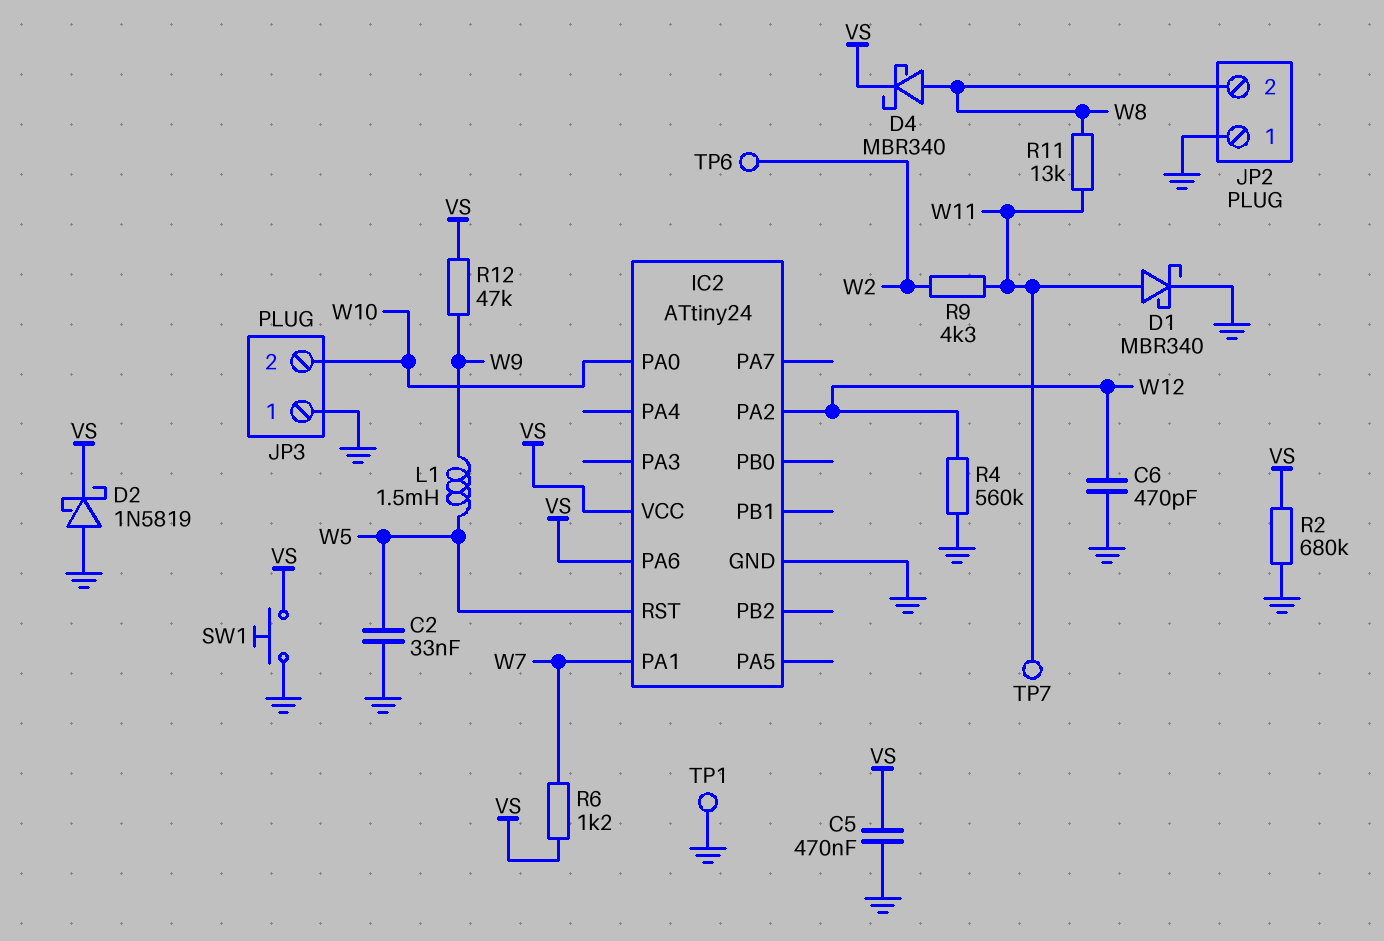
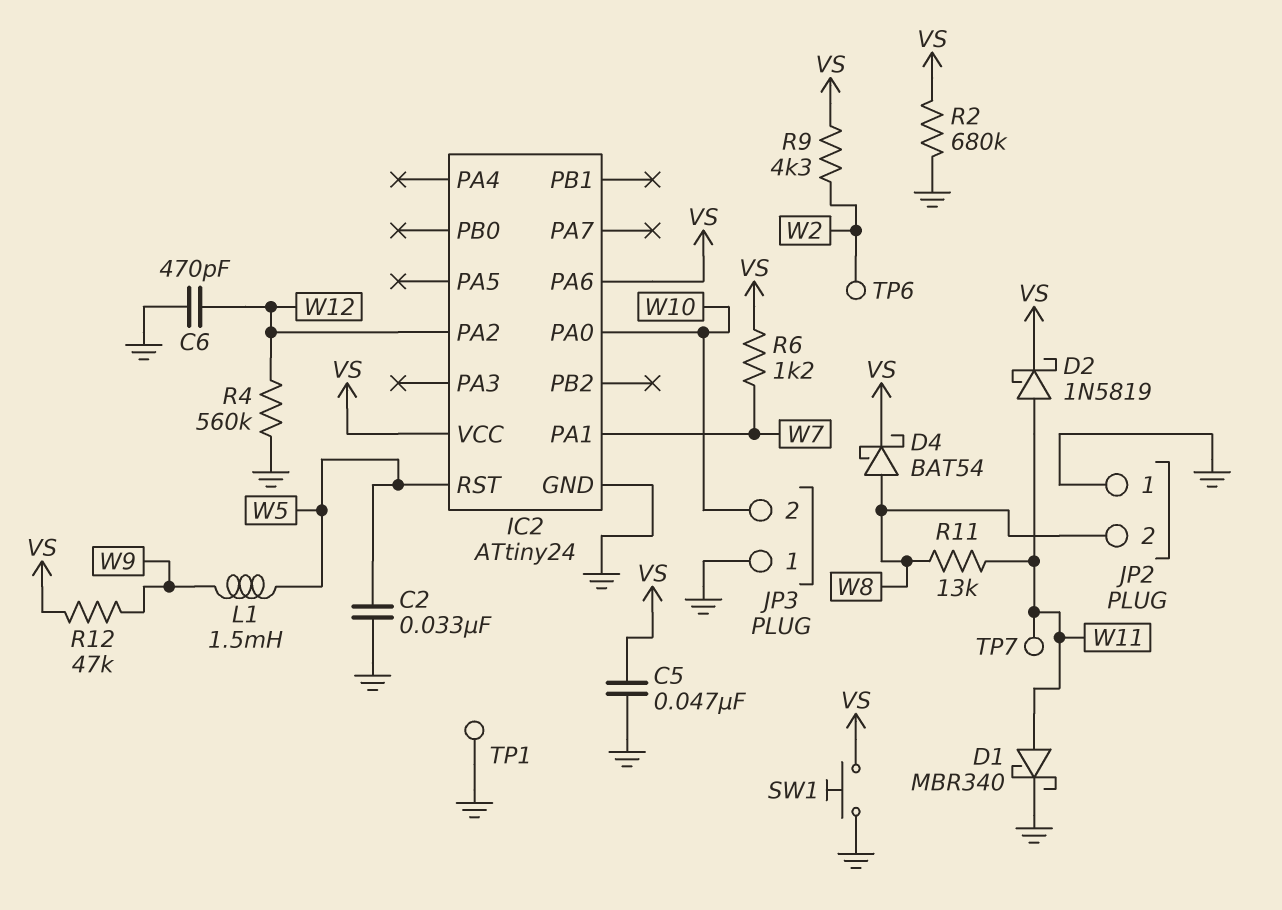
C5: 470nF (GND, VS) -> 47nF (GND, VS)
D2: schottky 1N5819 (A GND, K VS) -> schottky 1N5819 (A W11, K VS)
D4: schottky MBR340 (A W8, K VS) -> schottky BAT54 (A W8, K VS)
R9: 4.3k (W2, W11) -> 4.3k (VS, W2)

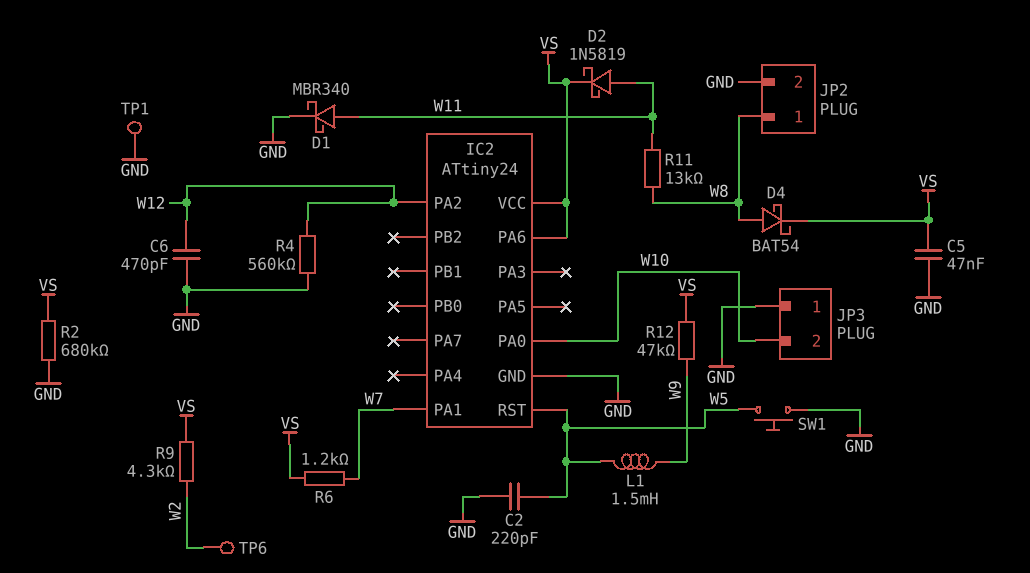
C2: 33nF (GND, W5) -> 220pF (GND, W5)
JP2 pin 1: GND -> W8
JP2 pin 2: W8 -> GND
SW1: button (GND, VS) -> button (GND, W5)
TP7: test point (W11) -> none

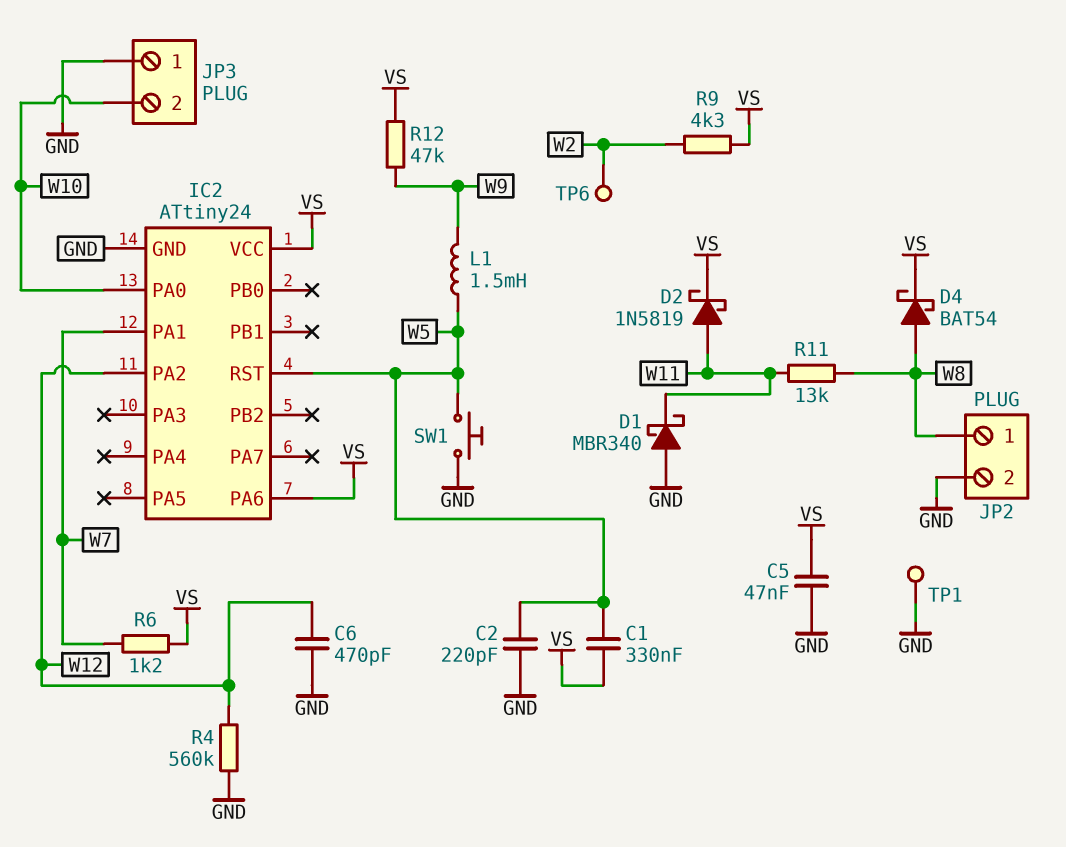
C1: none -> 330nF (VS, W5)
D1: schottky MBR340 (A W11, K GND) -> schottky MBR340 (A GND, K W11)
R2: 680k (GND, VS) -> none

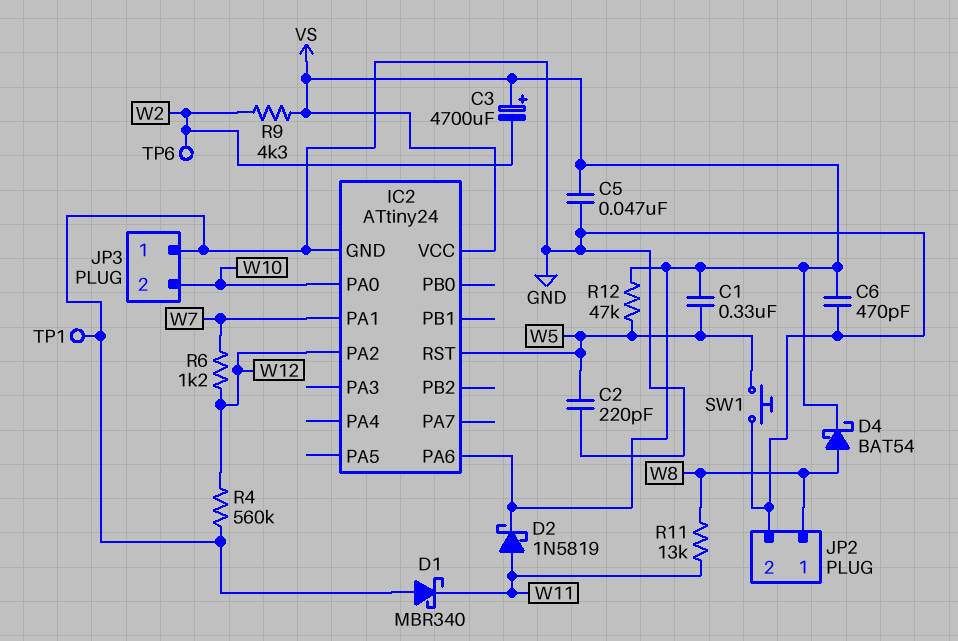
C3: none -> 4700uF (plus VS, minus W2)
C6: 470pF (GND, W12) -> 470pF (GND, VS)
L1: 1.5mH (W5, W9) -> none
R6: 1.2k (VS, W7) -> 1.2k (W7, W12)
R12: 47k (VS, W9) -> 47k (VS, W5)

